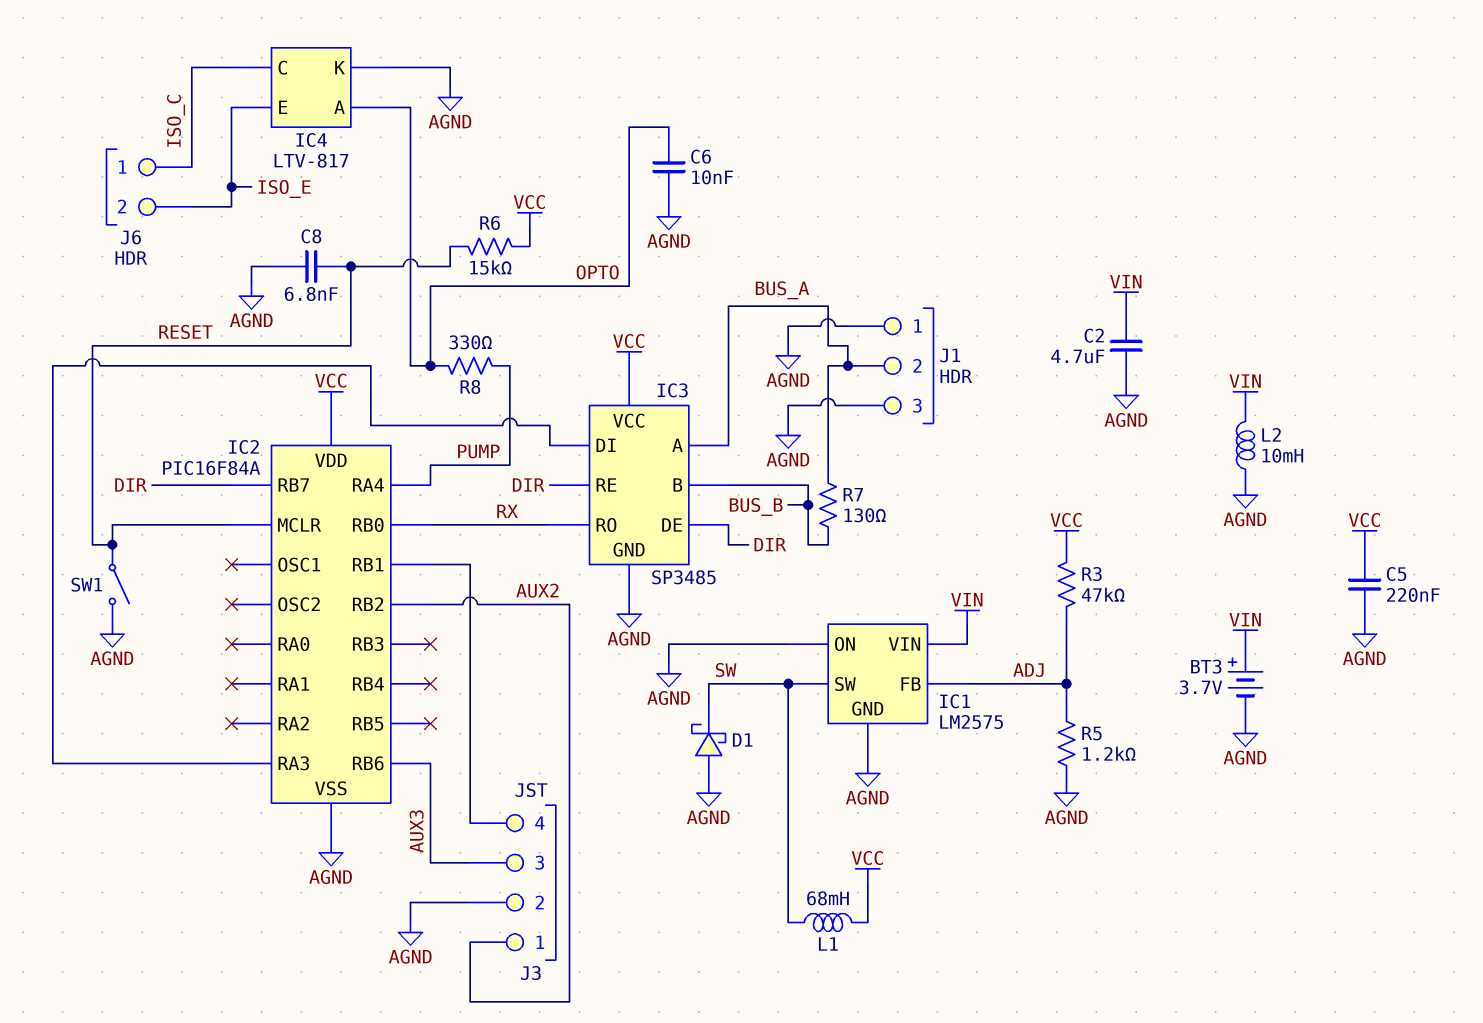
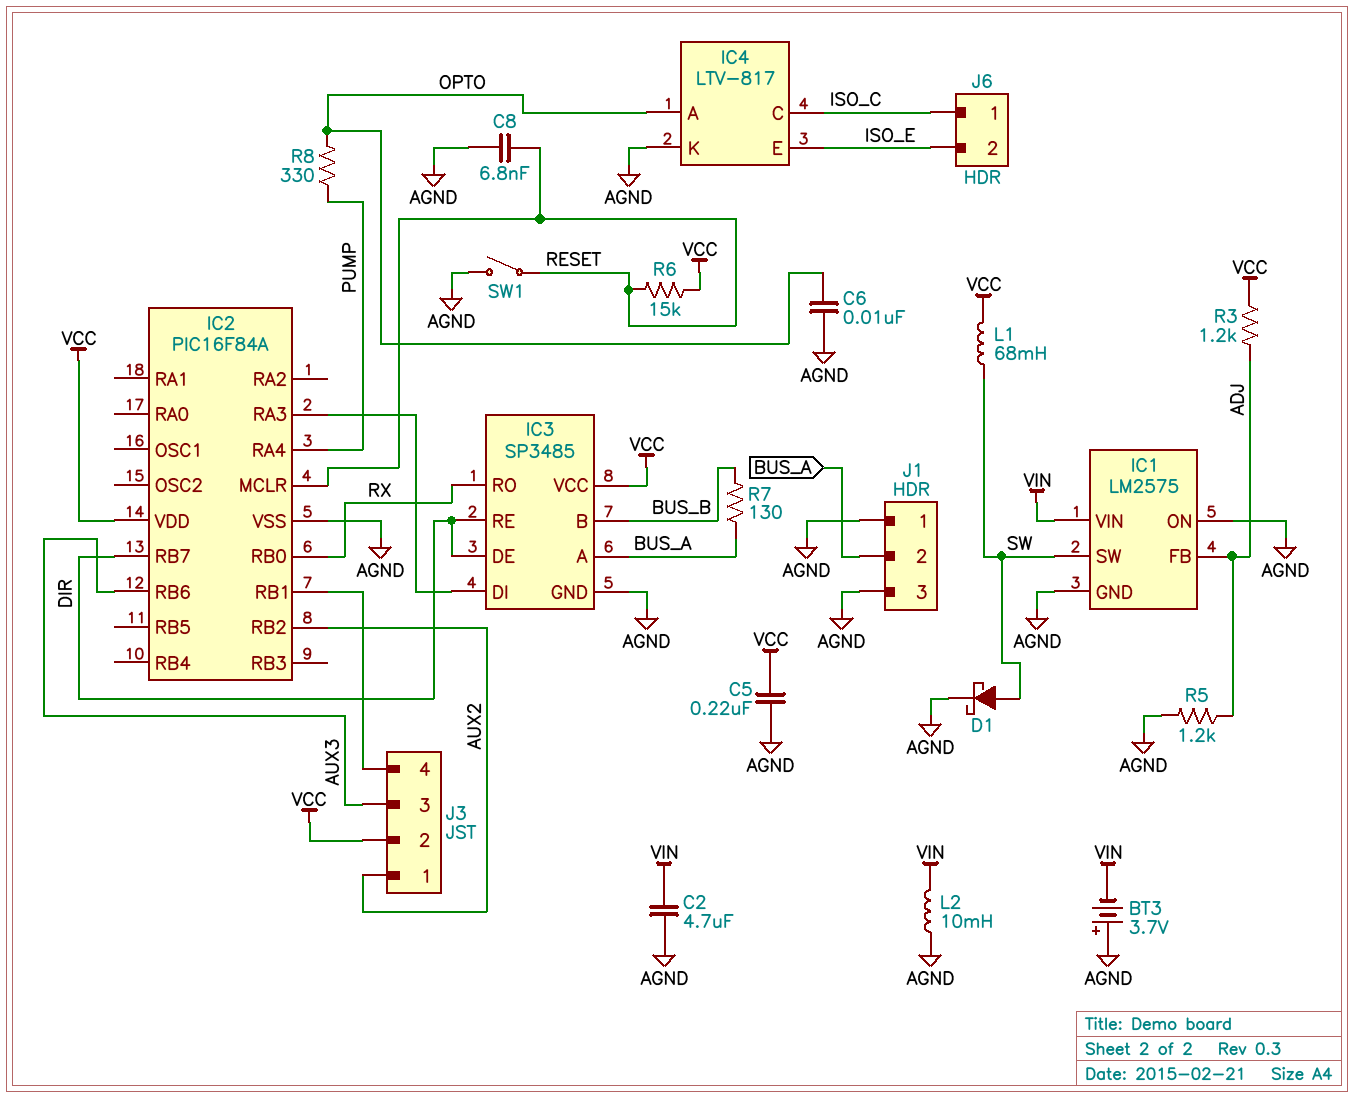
BT3: 3.7V (plus VIN, minus AGND) -> 3.7V (plus AGND, minus VIN)
D1: schottky (A AGND, K SW) -> schottky (A SW, K AGND)
J3 pin 2: AGND -> VCC
R3: 47k (ADJ, VCC) -> 1.2k (ADJ, VCC)

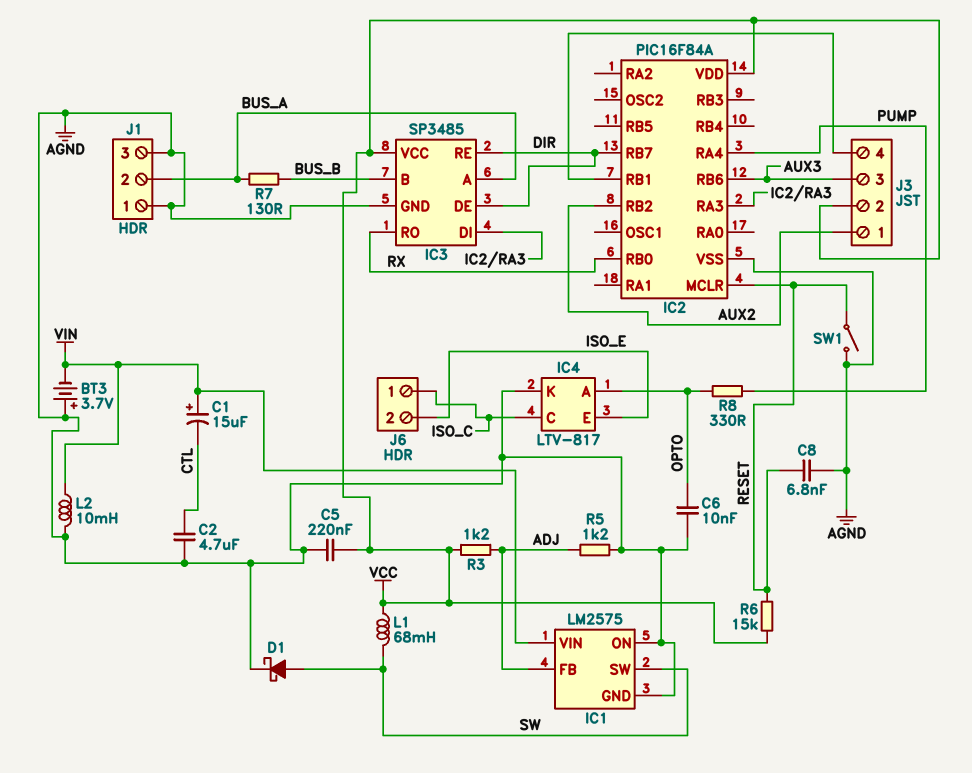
C1: none -> 15uF (plus VIN, minus CTL)
C2: 4.7uF (AGND, VIN) -> 4.7uF (AGND, CTL)

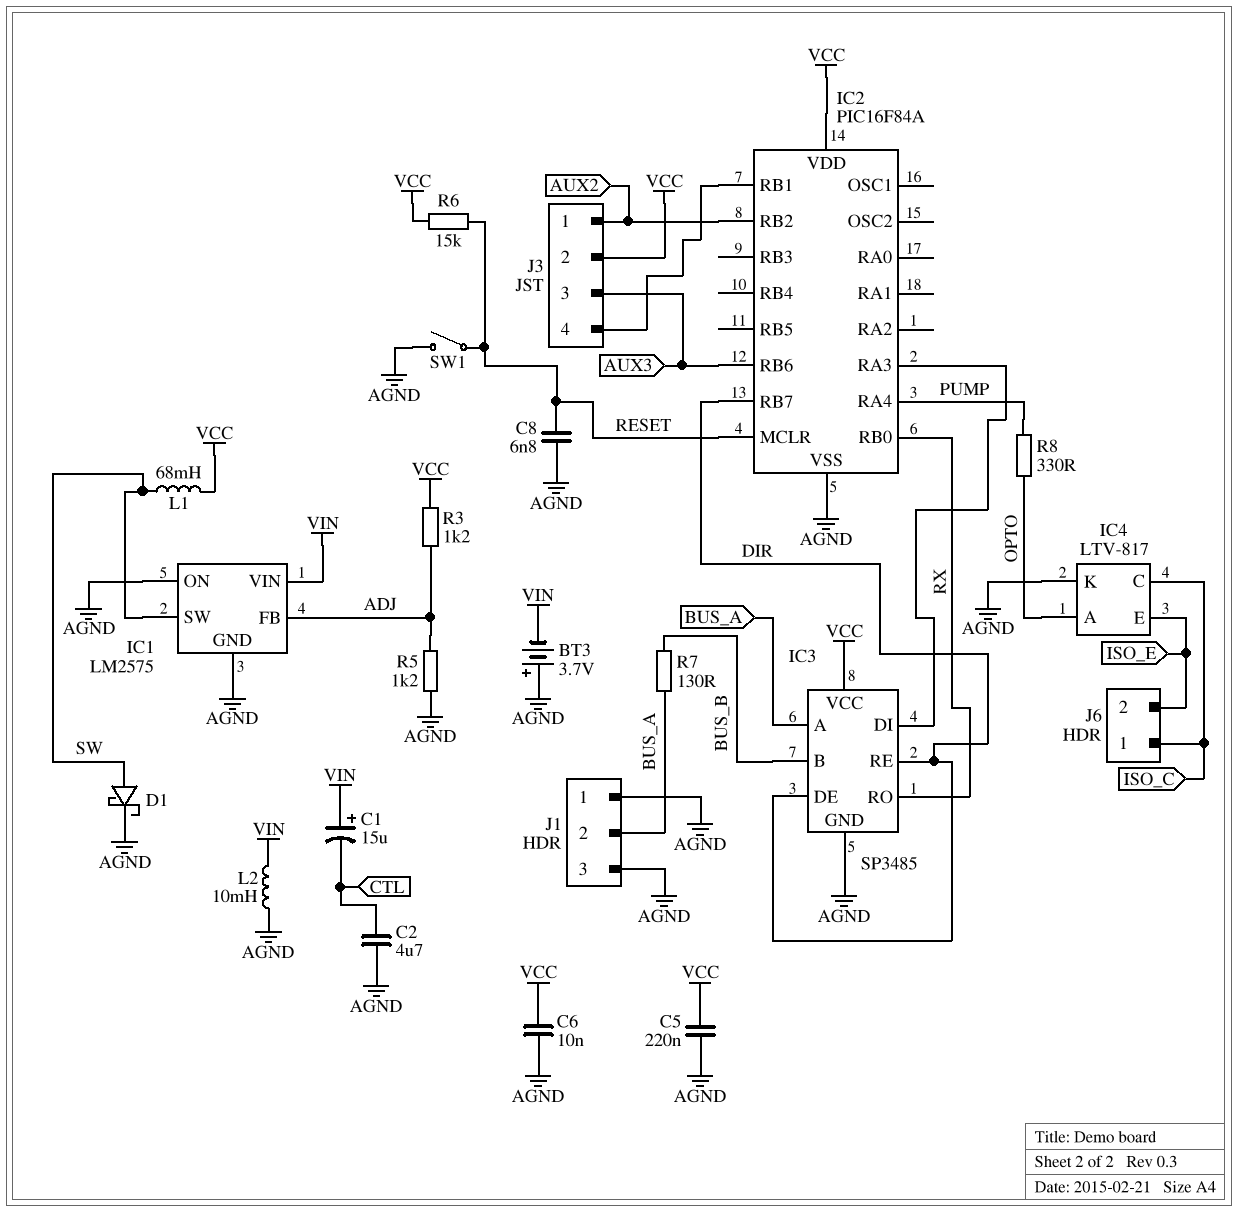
C6: 10nF (AGND, OPTO) -> 10nF (AGND, VCC)

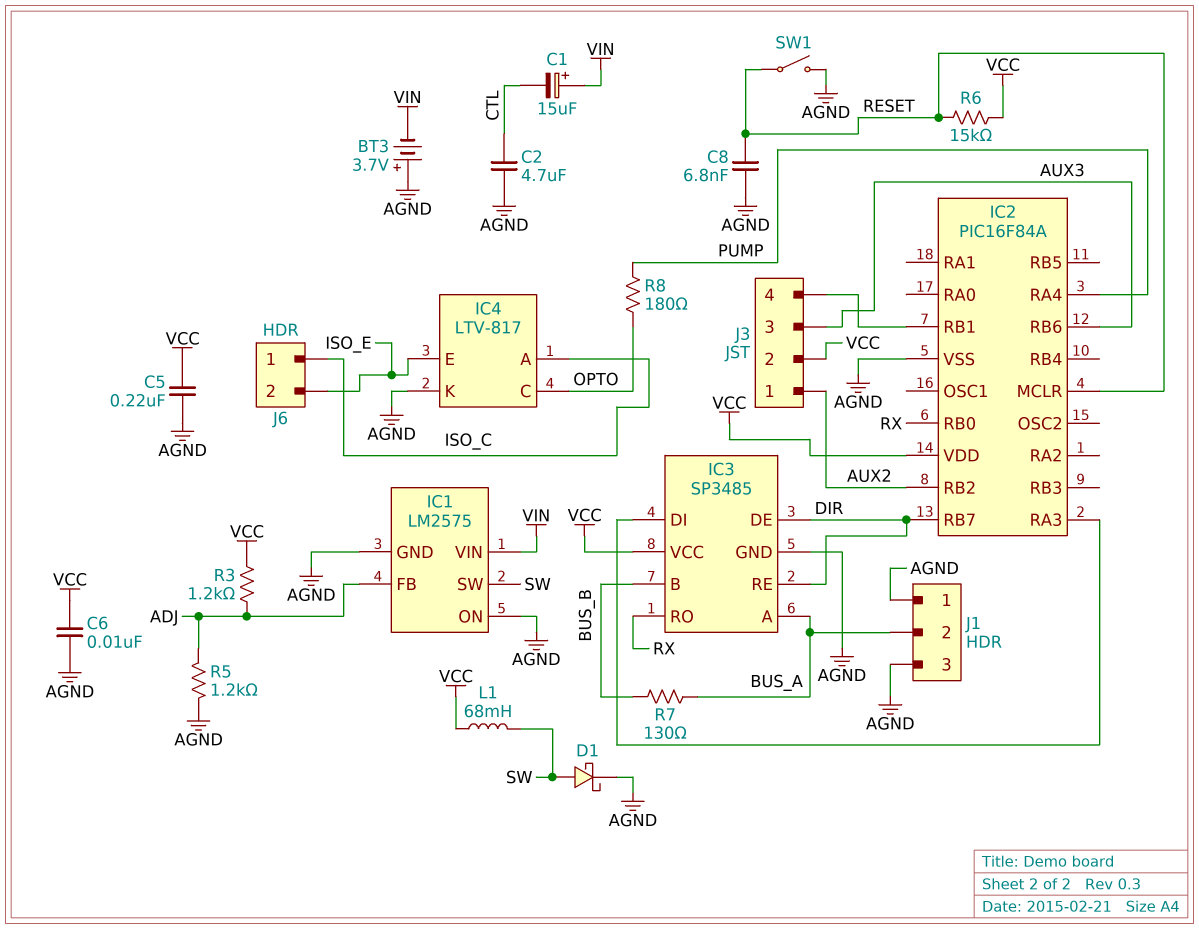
IC4 pin A: OPTO -> ISO_C
IC4 pin C: ISO_C -> OPTO
L2: 10mH (AGND, VIN) -> none
R8: 330 (OPTO, PUMP) -> 180 (OPTO, PUMP)

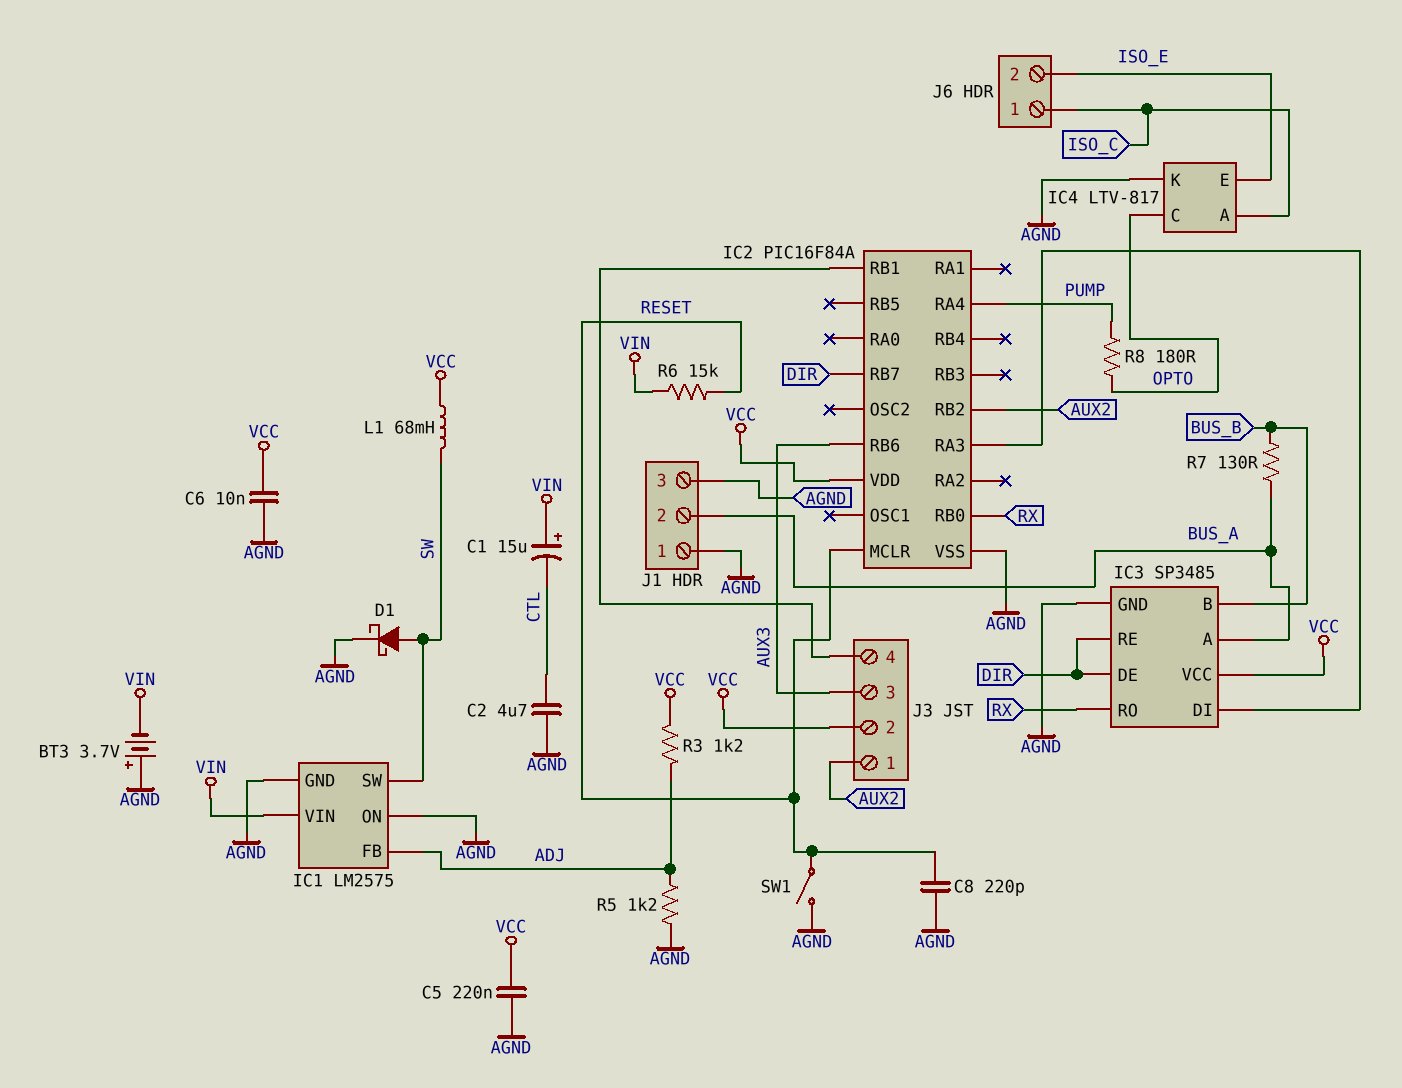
C8: 6.8nF (AGND, RESET) -> 220pF (AGND, RESET)
R6: 15k (RESET, VCC) -> 15k (RESET, VIN)

